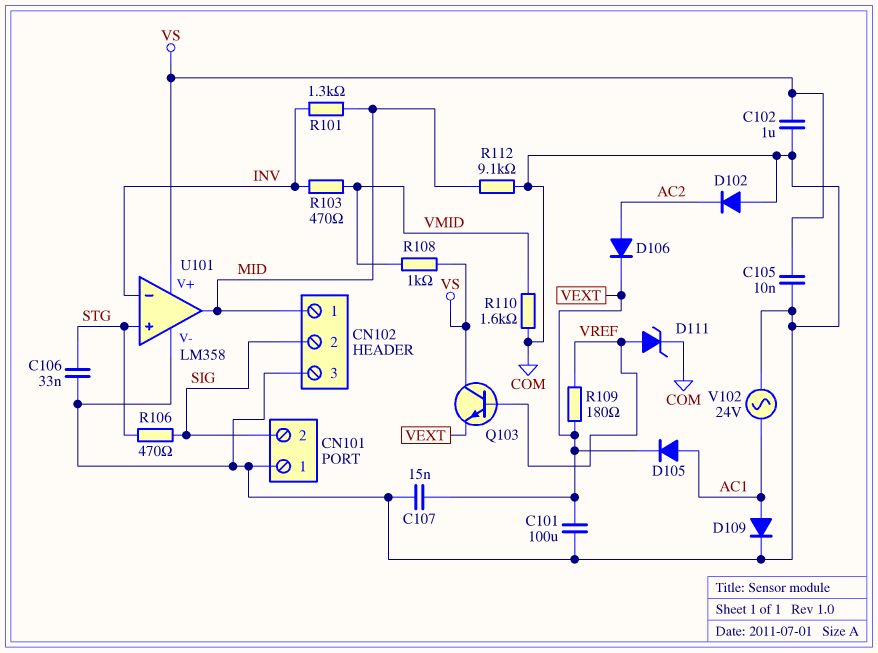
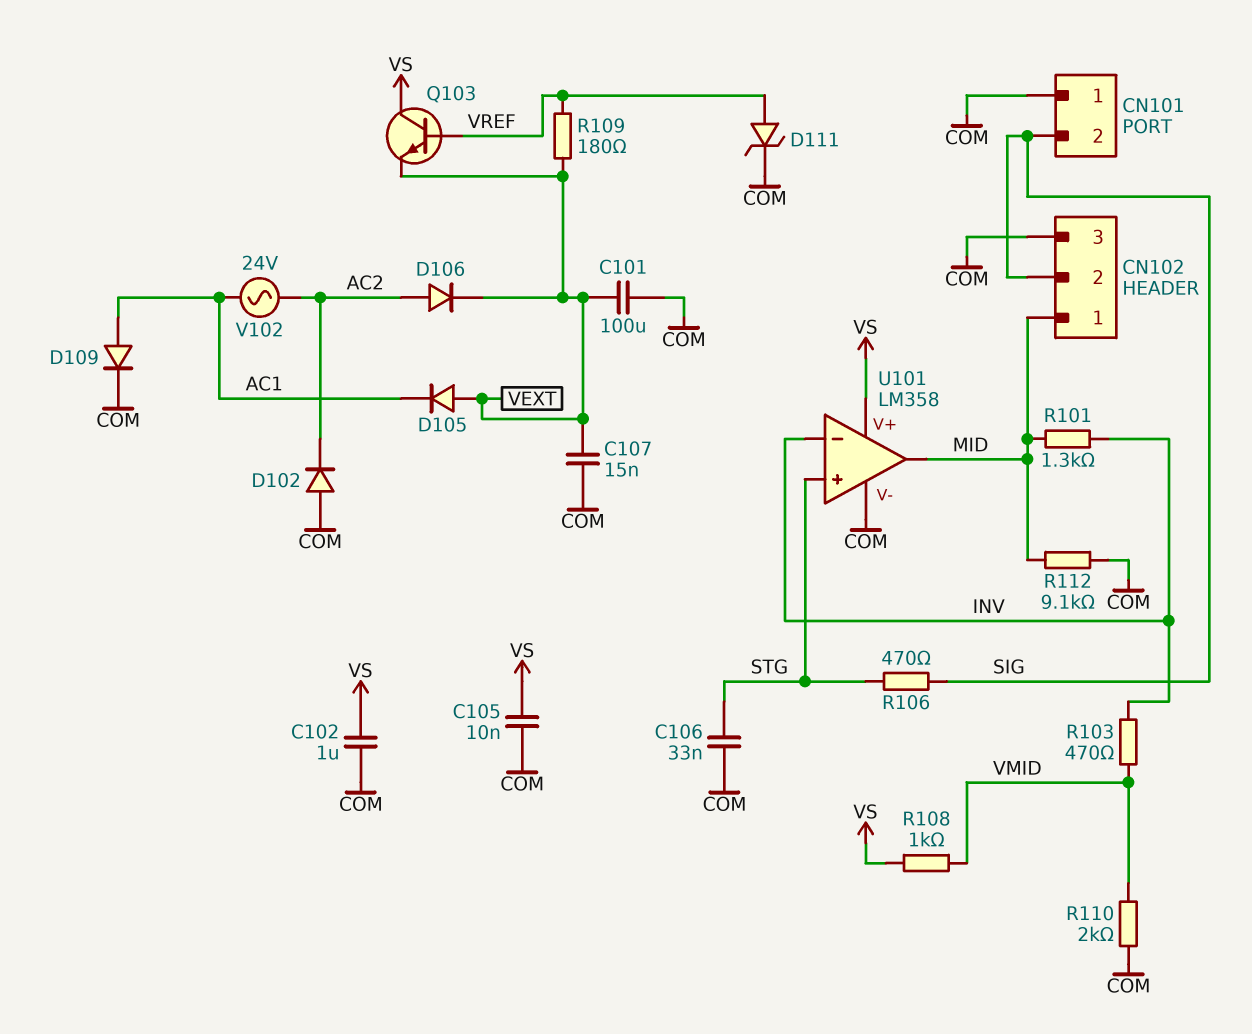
D105: diode (A AC1, K VEXT) -> diode (A VEXT, K AC1)
R110: 1.6k (COM, VMID) -> 2k (COM, VMID)
V102: AC 24V (AC1, COM) -> AC 24V (AC1, AC2)

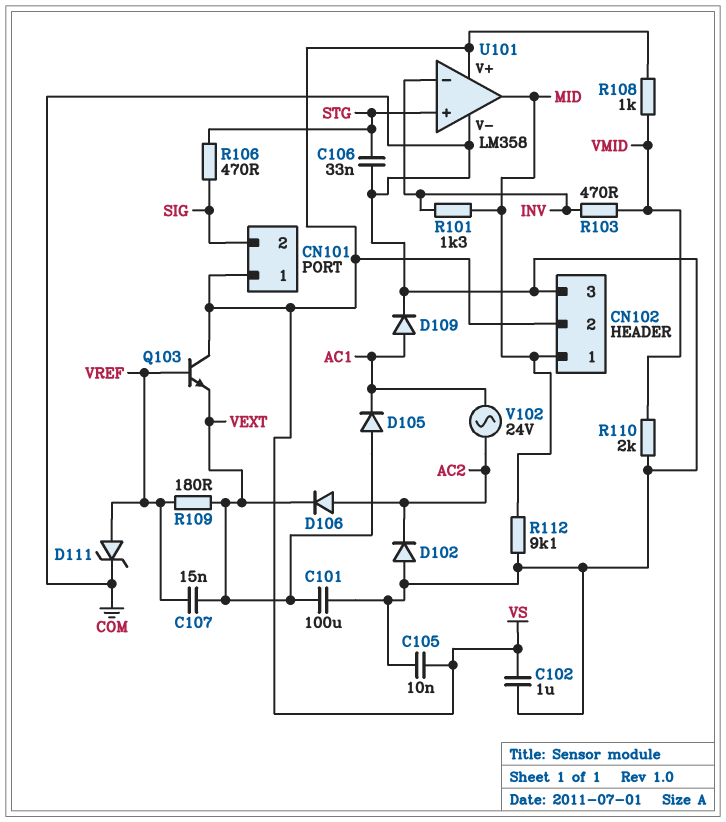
C107: 15nF (COM, VEXT) -> 15nF (VEXT, VREF)
CN101 pin 1: COM -> VS
CN102 pin 2: SIG -> VS

